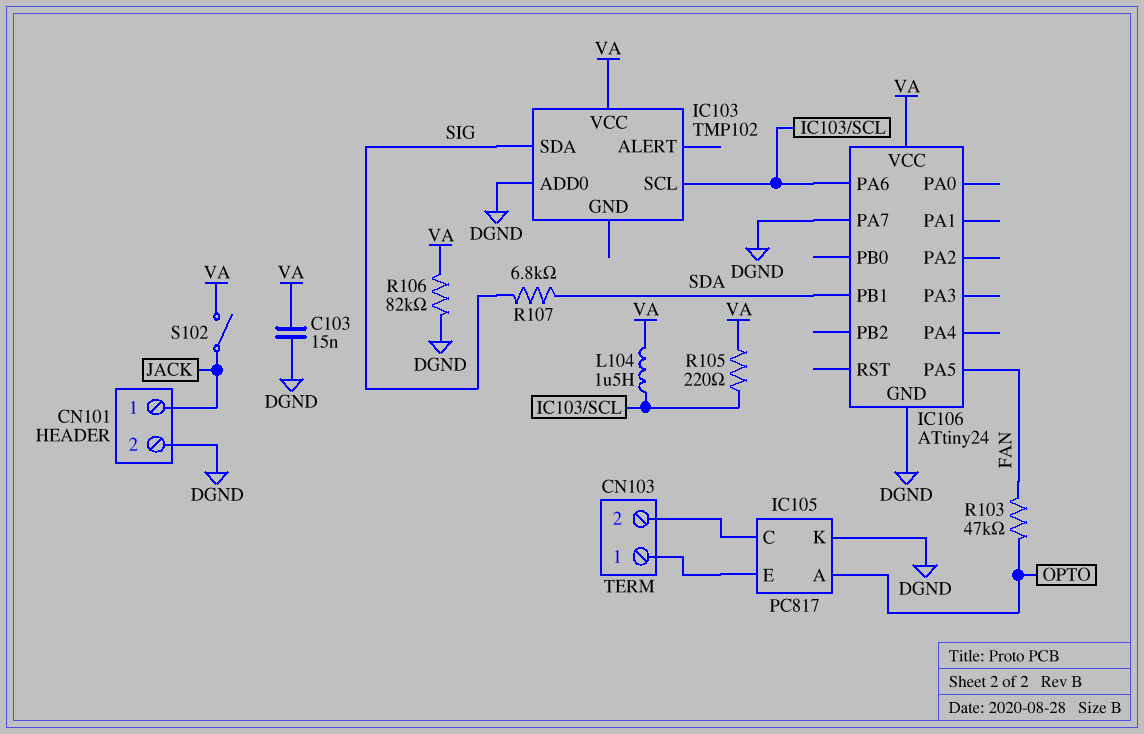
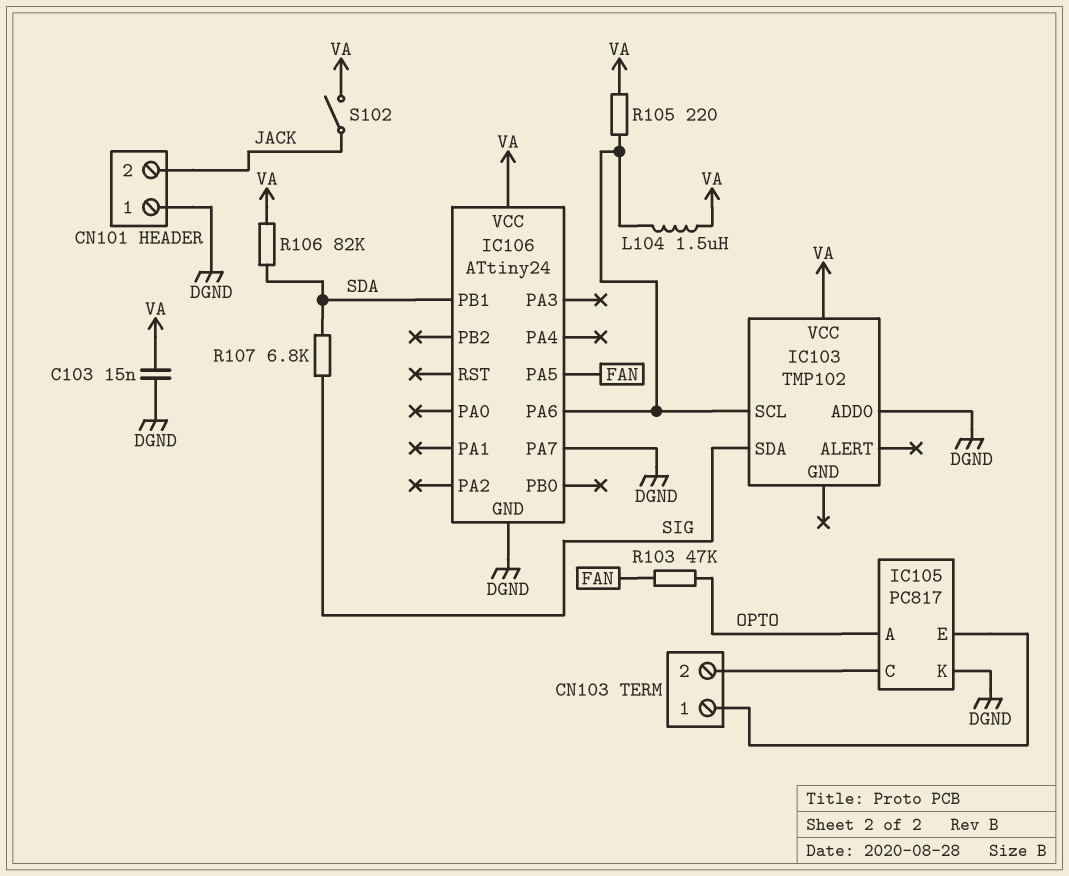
CN101 pin 1: JACK -> DGND
CN101 pin 2: DGND -> JACK
R106: 82k (DGND, VA) -> 82k (SDA, VA)

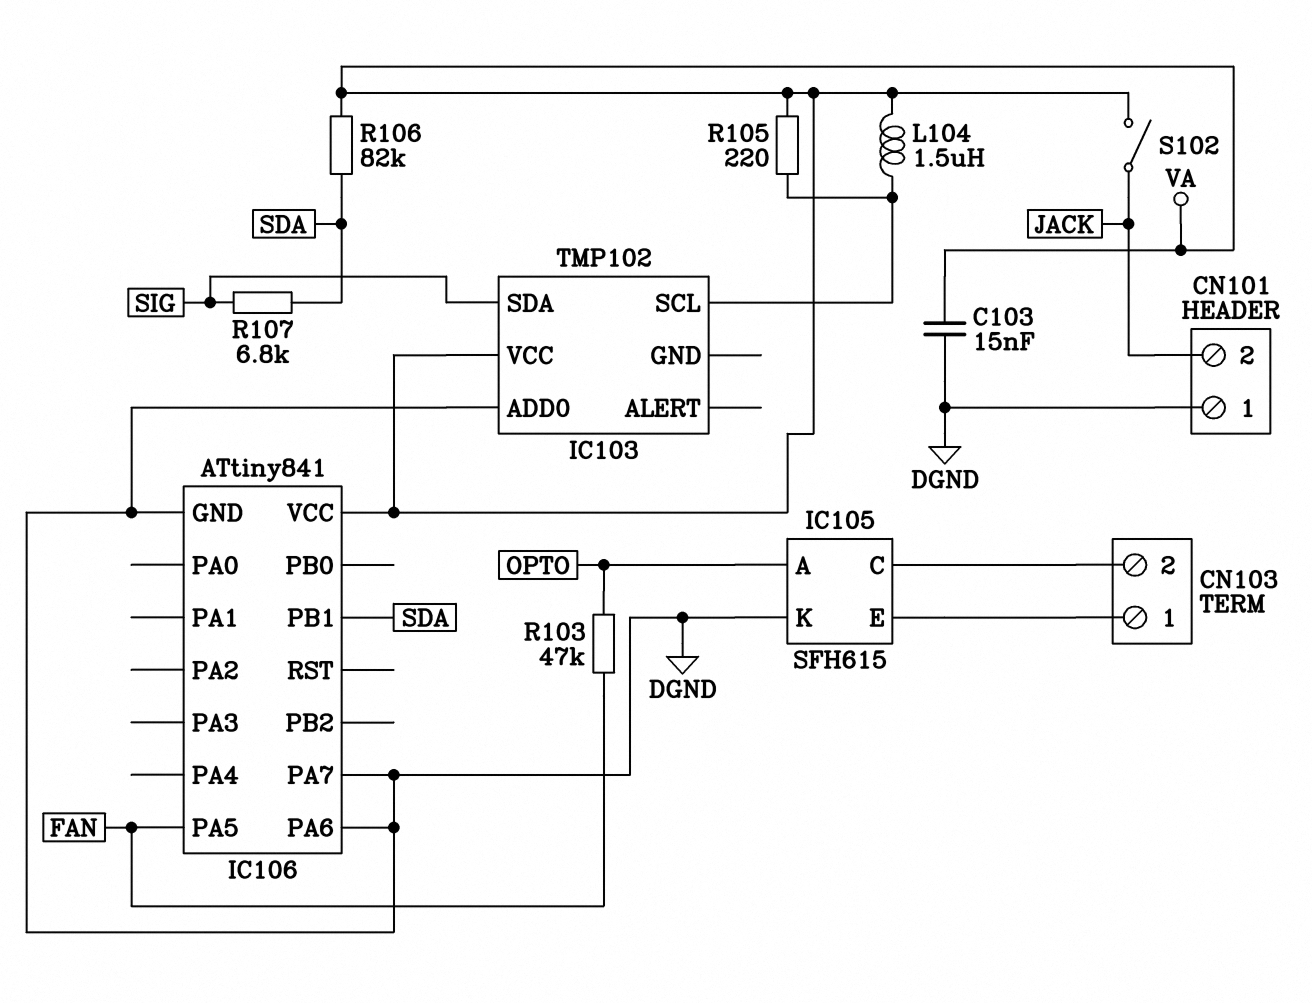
IC105: PC817 -> SFH615
IC106: ATtiny24 -> ATtiny841
IC106 pin PA6: IC103/SCL -> DGND

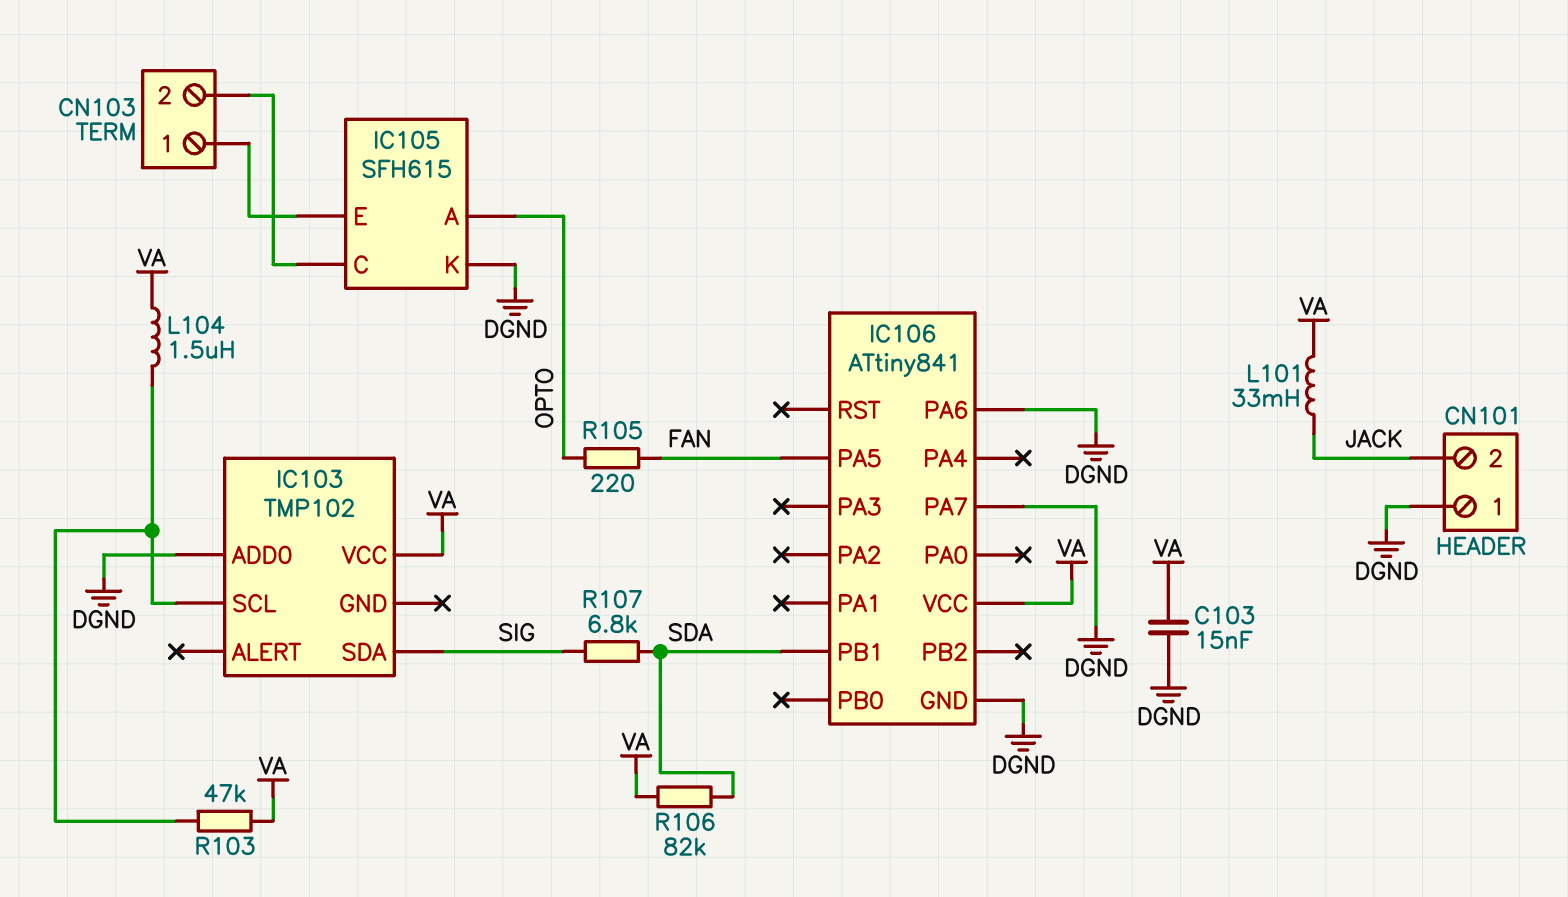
L101: none -> 33mH (JACK, VA)
R103: 47k (FAN, OPTO) -> 47k (IC103/SCL, VA)
R105: 220 (IC103/SCL, VA) -> 220 (FAN, OPTO)
S102: switch (JACK, VA) -> none

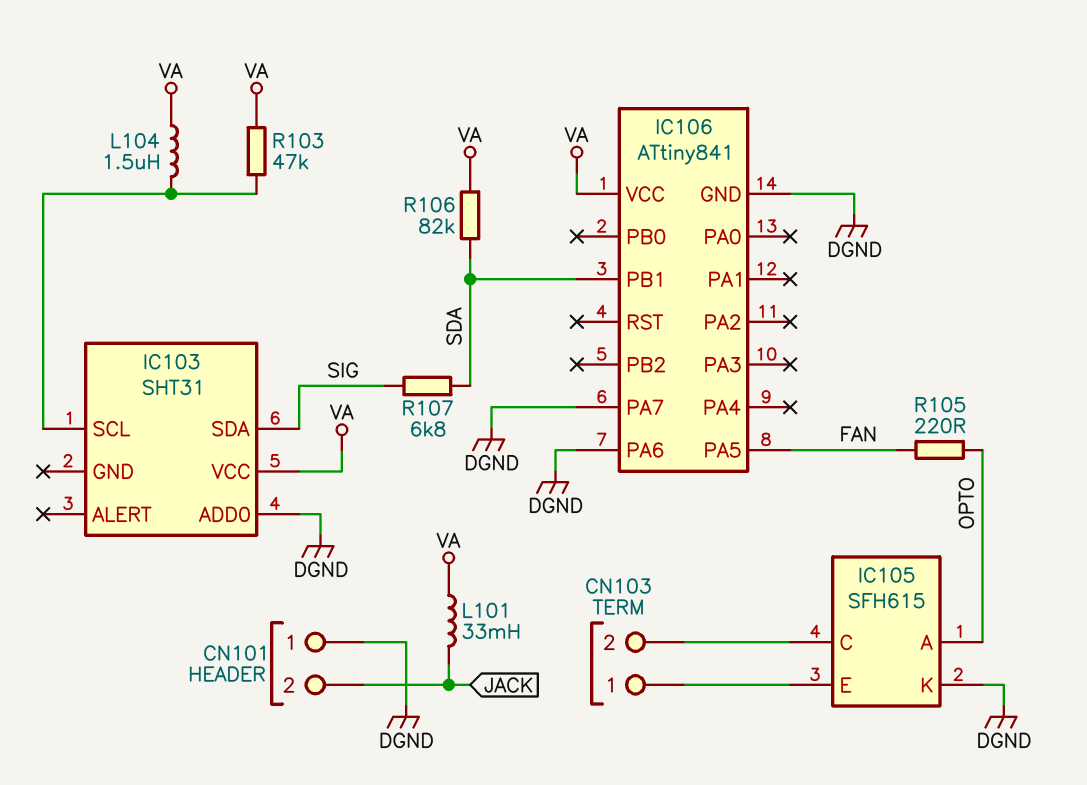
C103: 15nF (DGND, VA) -> none
IC103: TMP102 -> SHT31

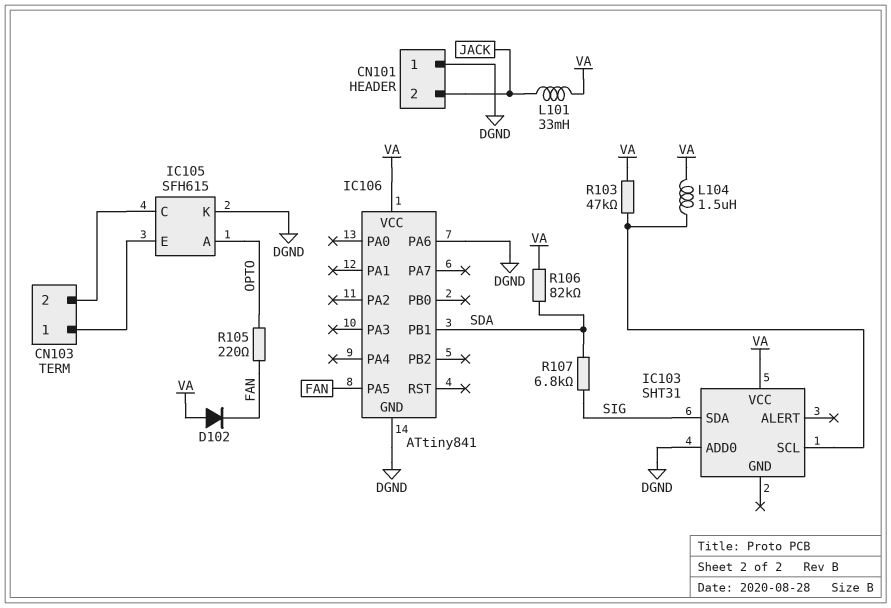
D102: none -> diode (A VA, K FAN)
IC106 pin PA7: DGND -> none

